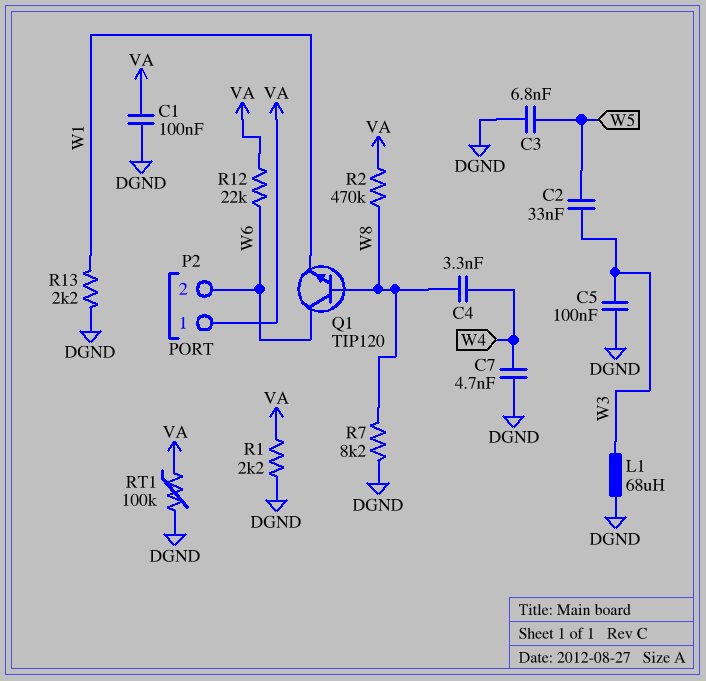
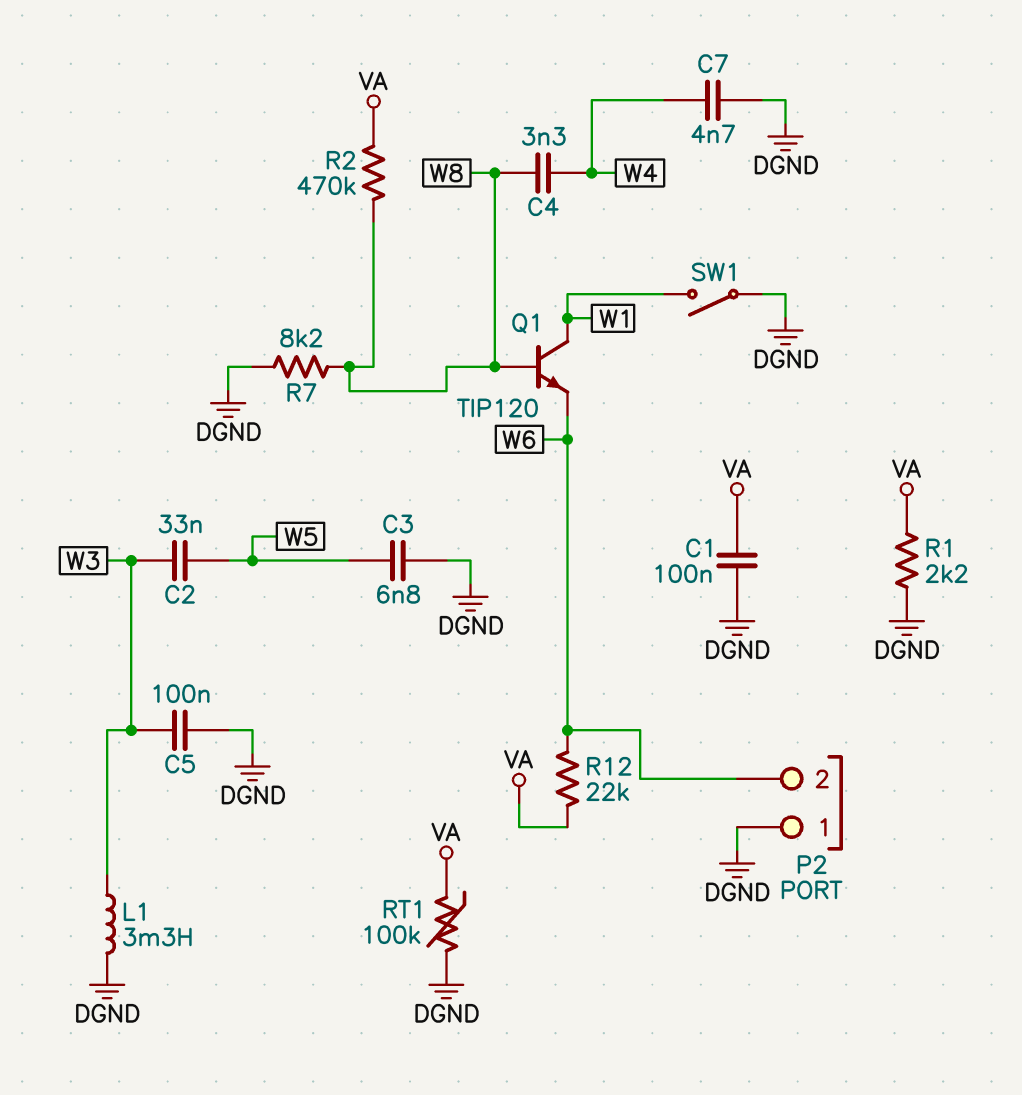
L1: 68uH (DGND, W3) -> 3.3mH (DGND, W3)
P2 pin 1: VA -> DGND
Q1: NPN TIP120 (B W8, C W6, E W1) -> NPN TIP120 (B W8, C W1, E W6)
R13: 2.2k (DGND, W1) -> none
SW1: none -> switch (DGND, W1)

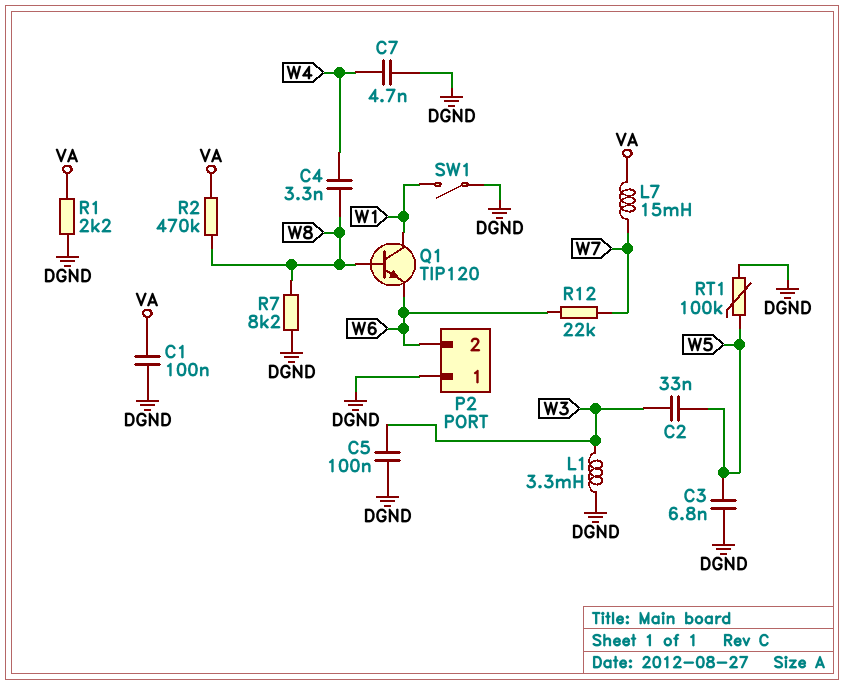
L7: none -> 15mH (VA, W7)
R12: 22k (VA, W6) -> 22k (W6, W7)
RT1: 100k (DGND, VA) -> 100k (DGND, W5)

